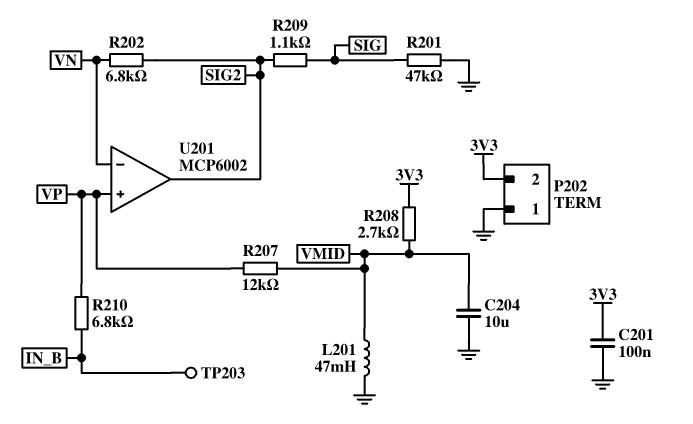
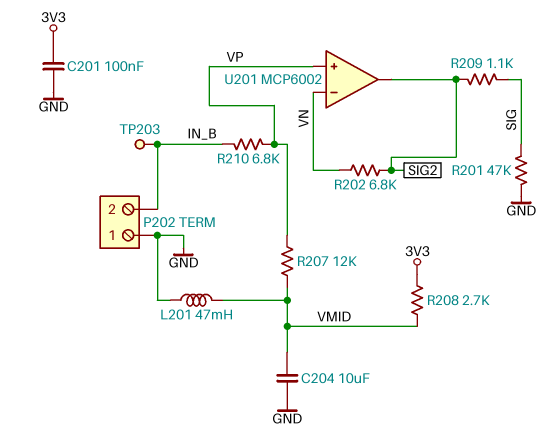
P202 pin 2: 3V3 -> IN_B

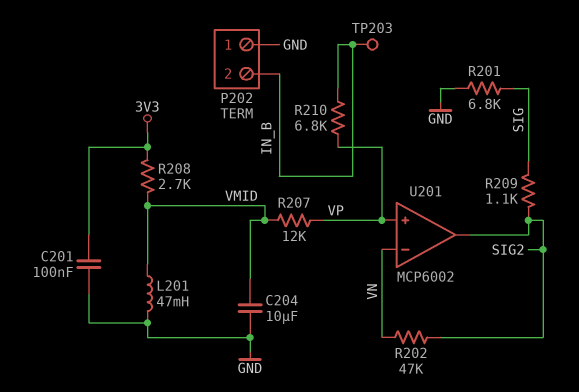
R201: 47k (GND, SIG) -> 6.8k (GND, SIG)
R202: 6.8k (SIG2, VN) -> 47k (SIG2, VN)

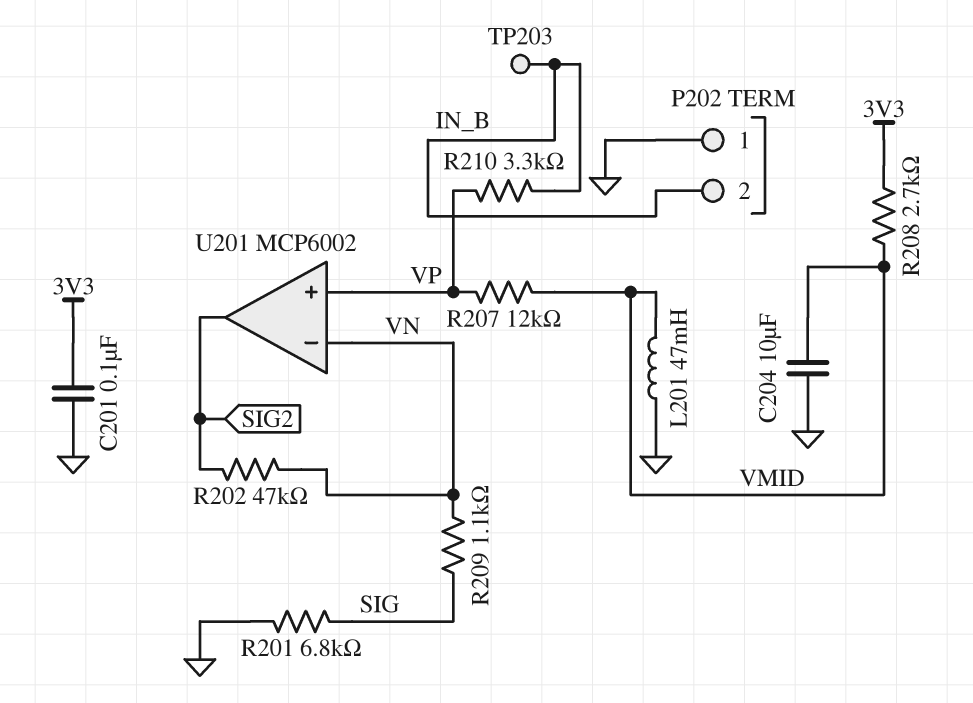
R209: 1.1k (SIG, SIG2) -> 1.1k (SIG, VN)
R210: 6.8k (IN_B, VP) -> 3.3k (IN_B, VP)

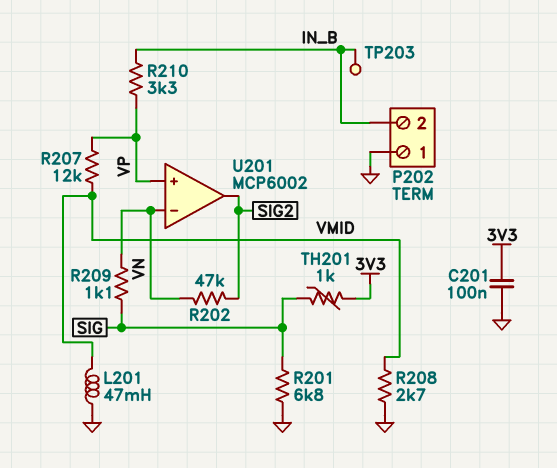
C204: 10uF (GND, VMID) -> none
R208: 2.7k (3V3, VMID) -> 2.7k (GND, VMID)
TH201: none -> 1k (3V3, SIG)

